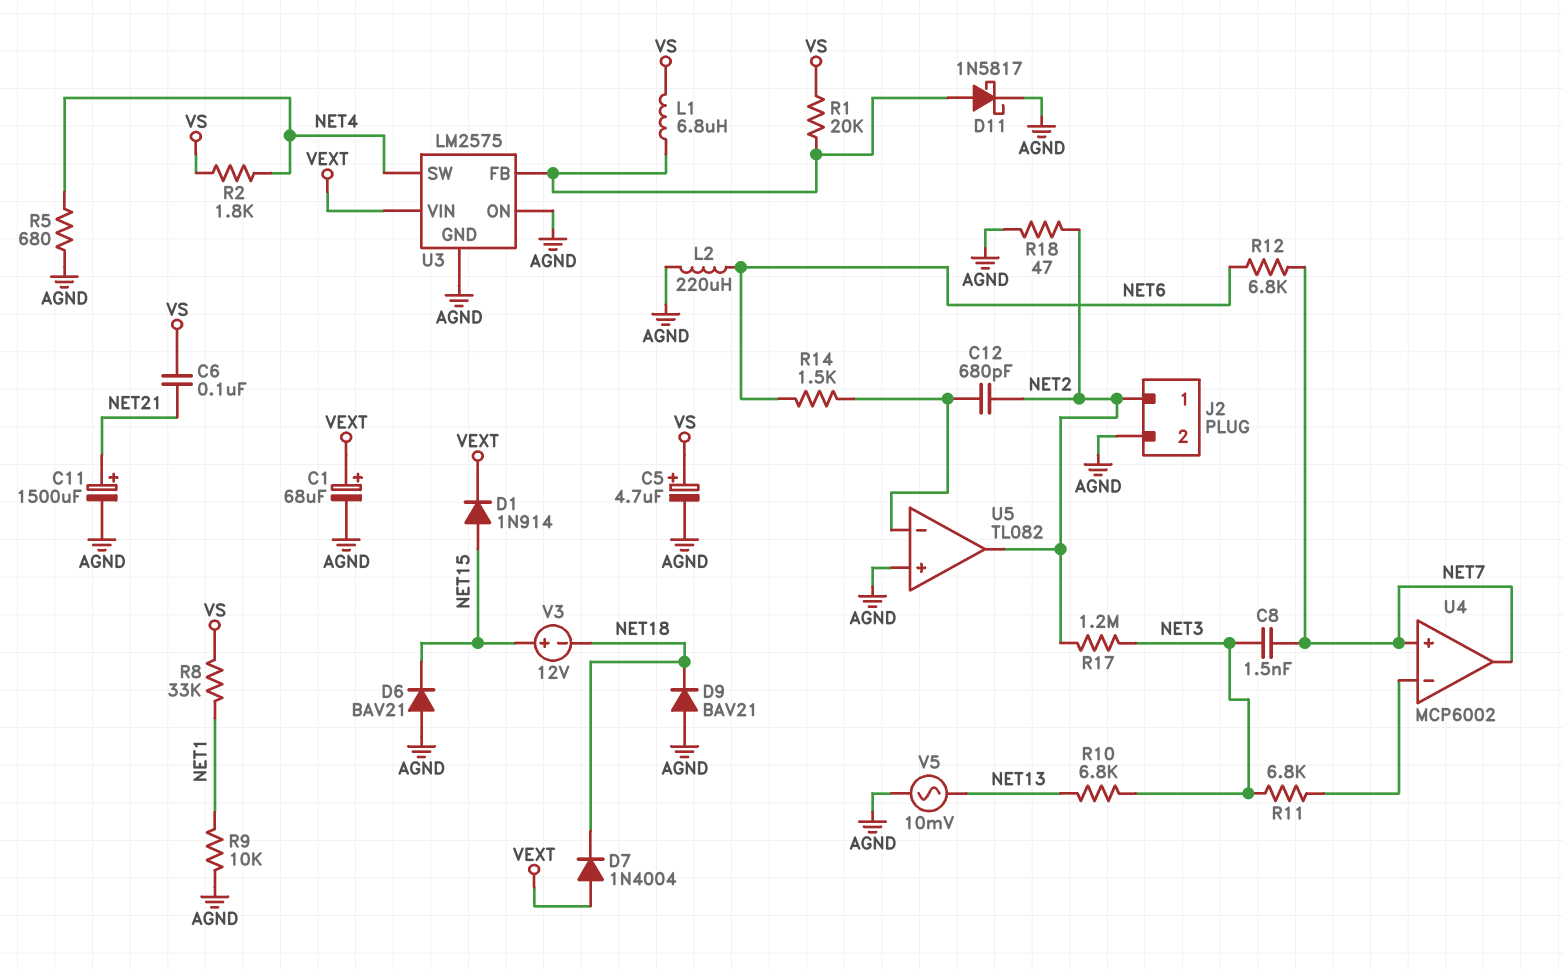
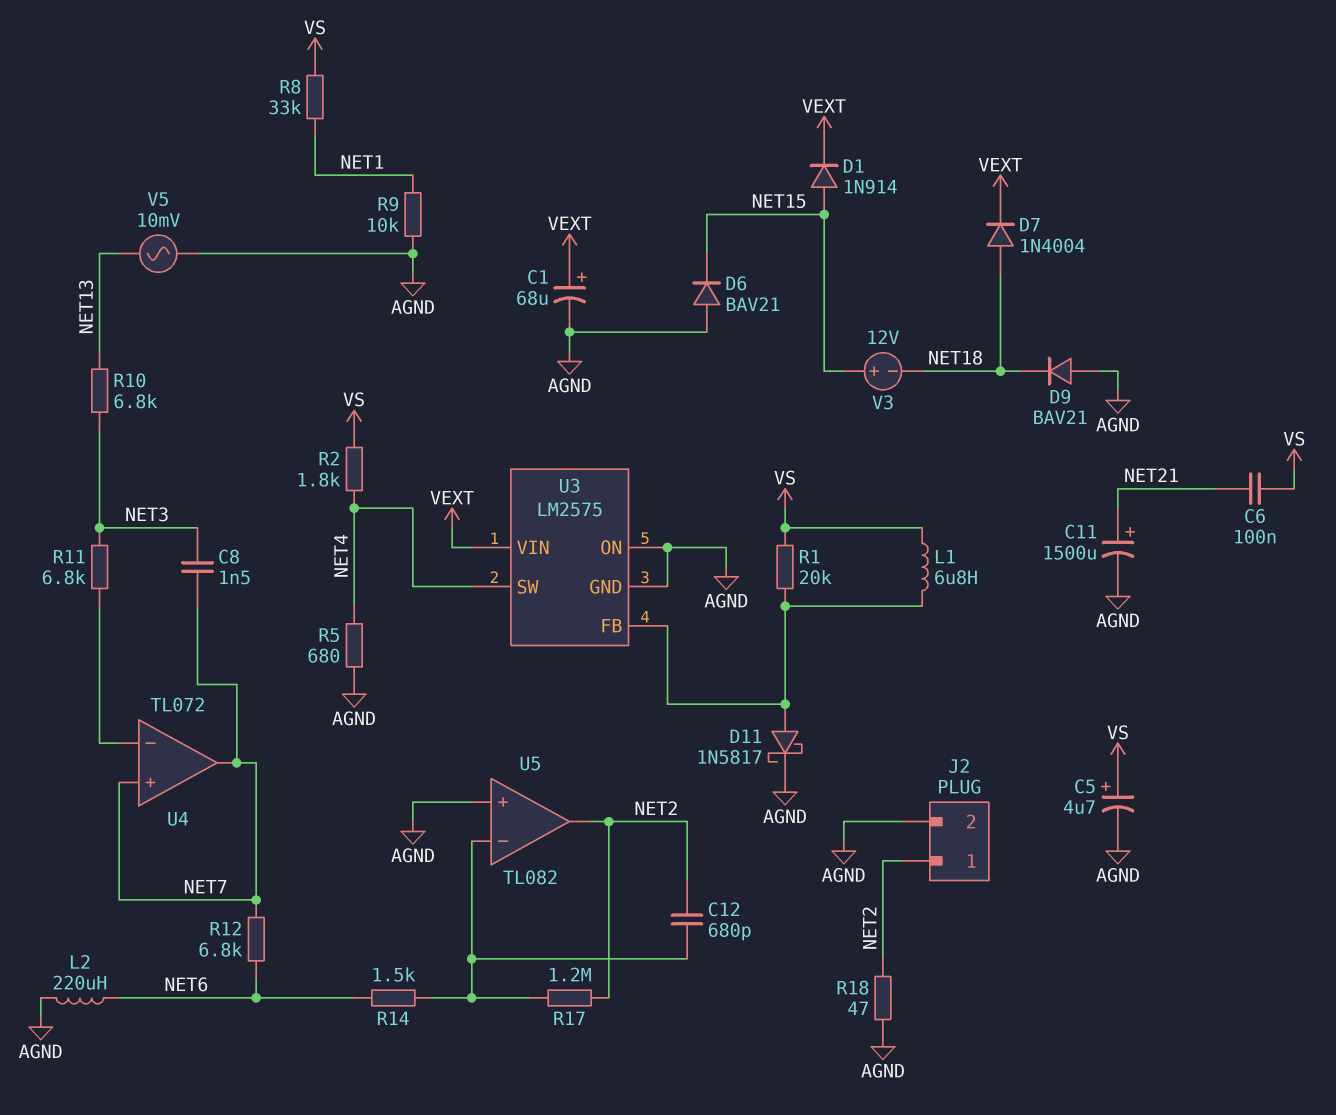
D7: diode 1N4004 (A VEXT, K NET18) -> diode 1N4004 (A NET18, K VEXT)
R17: 1.2M (NET2, NET3) -> 1.2M (NET2, U5/in-)
U4: MCP6002 -> TL072

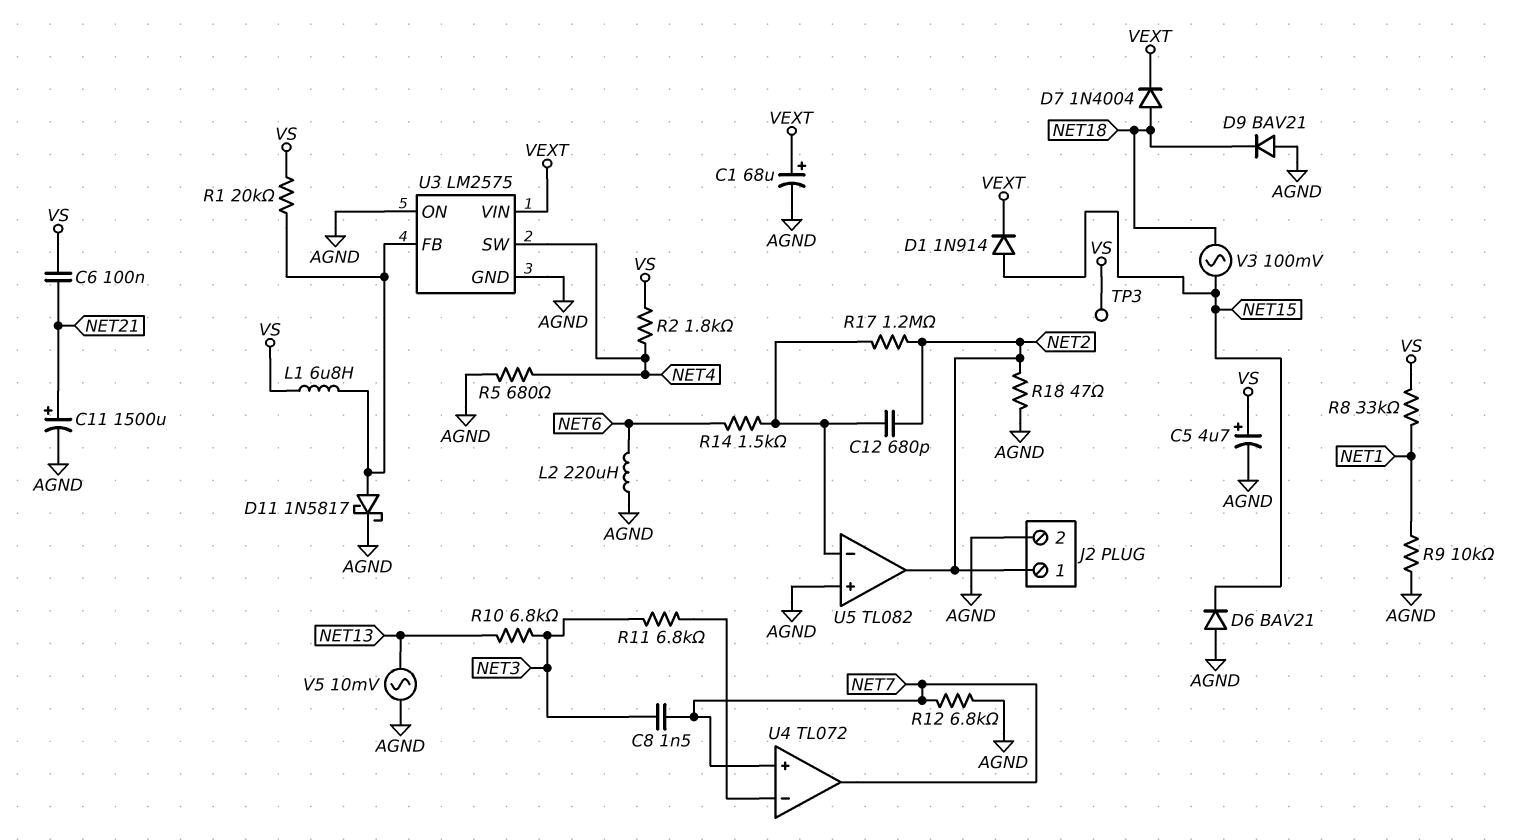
R12: 6.8k (NET6, NET7) -> 6.8k (AGND, NET7)
TP3: none -> test point (VS)
V3: 12V (plus NET15, minus NET18) -> AC 100mV (NET15, NET18)

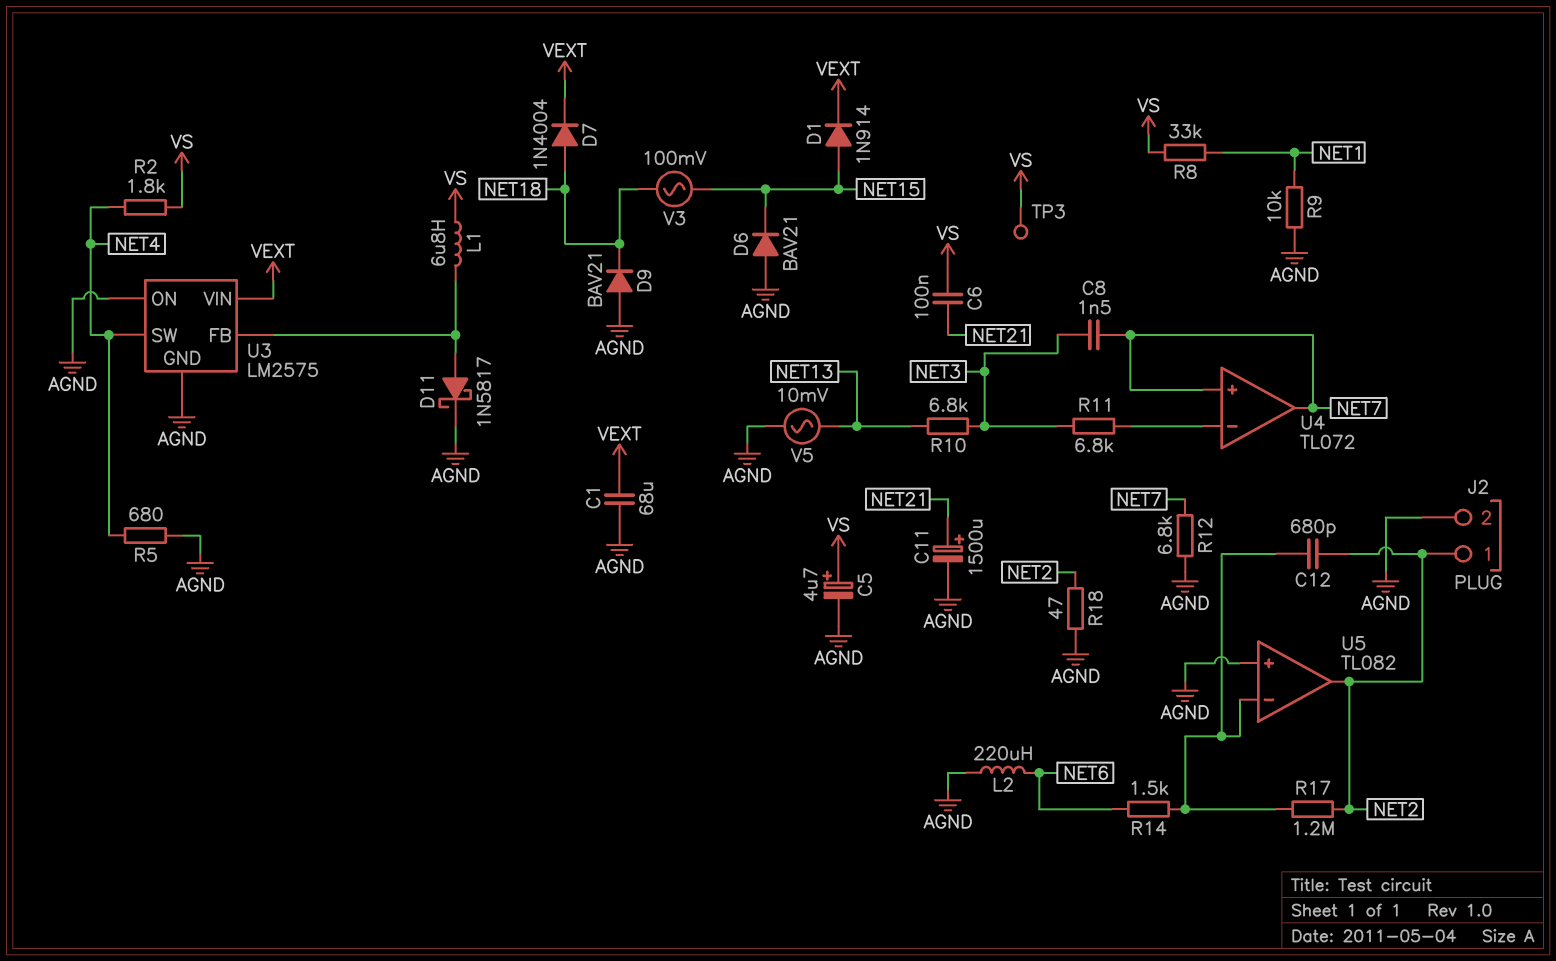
C1: 68uF (plus VEXT, minus AGND) -> 68uF (AGND, VEXT)
R1: 20k (U3/FB, VS) -> none

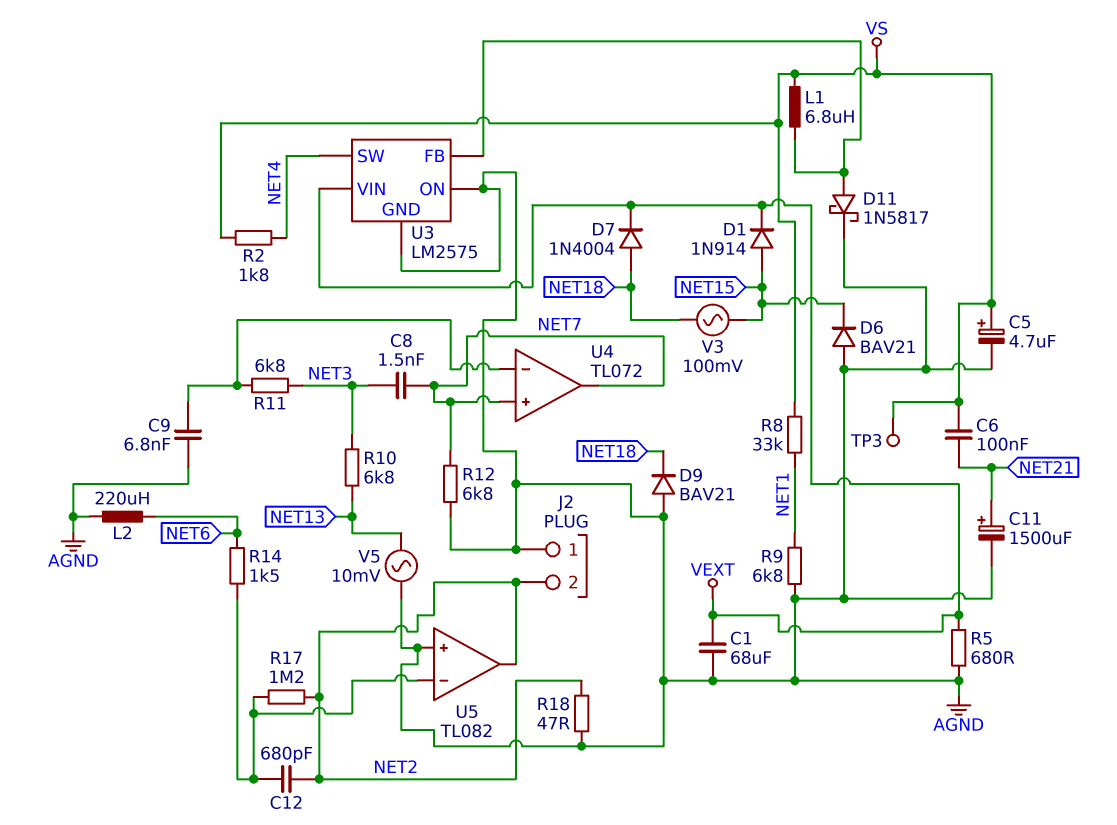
C9: none -> 6.8nF (AGND, U4/in-)
J2 pin 1: NET2 -> AGND
J2 pin 2: AGND -> NET2
R5: 680 (AGND, NET4) -> 680 (AGND, VEXT)
R9: 10k (AGND, NET1) -> 6.8k (AGND, NET1)

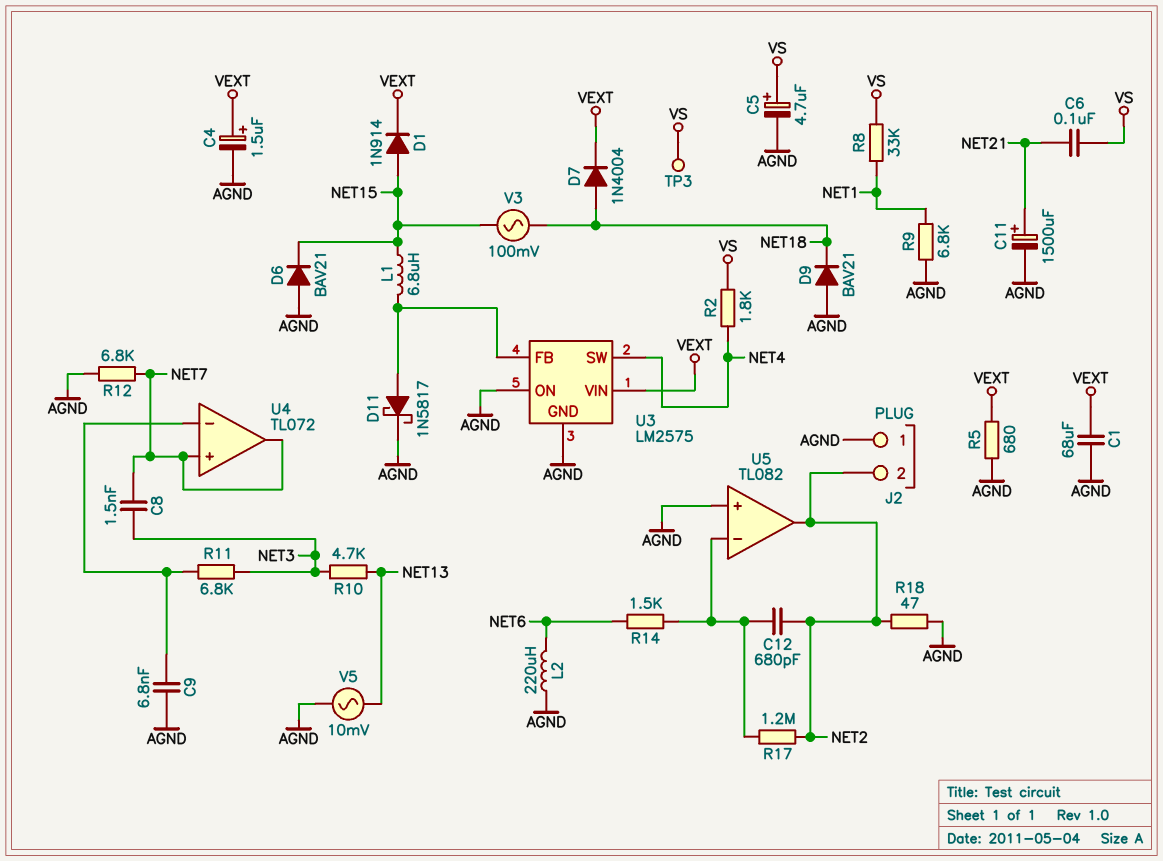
C4: none -> 1.5uF (plus VEXT, minus AGND)
L1: 6.8uH (U3/FB, VS) -> 6.8uH (NET15, U3/FB)
R10: 6.8k (NET3, NET13) -> 4.7k (NET3, NET13)

